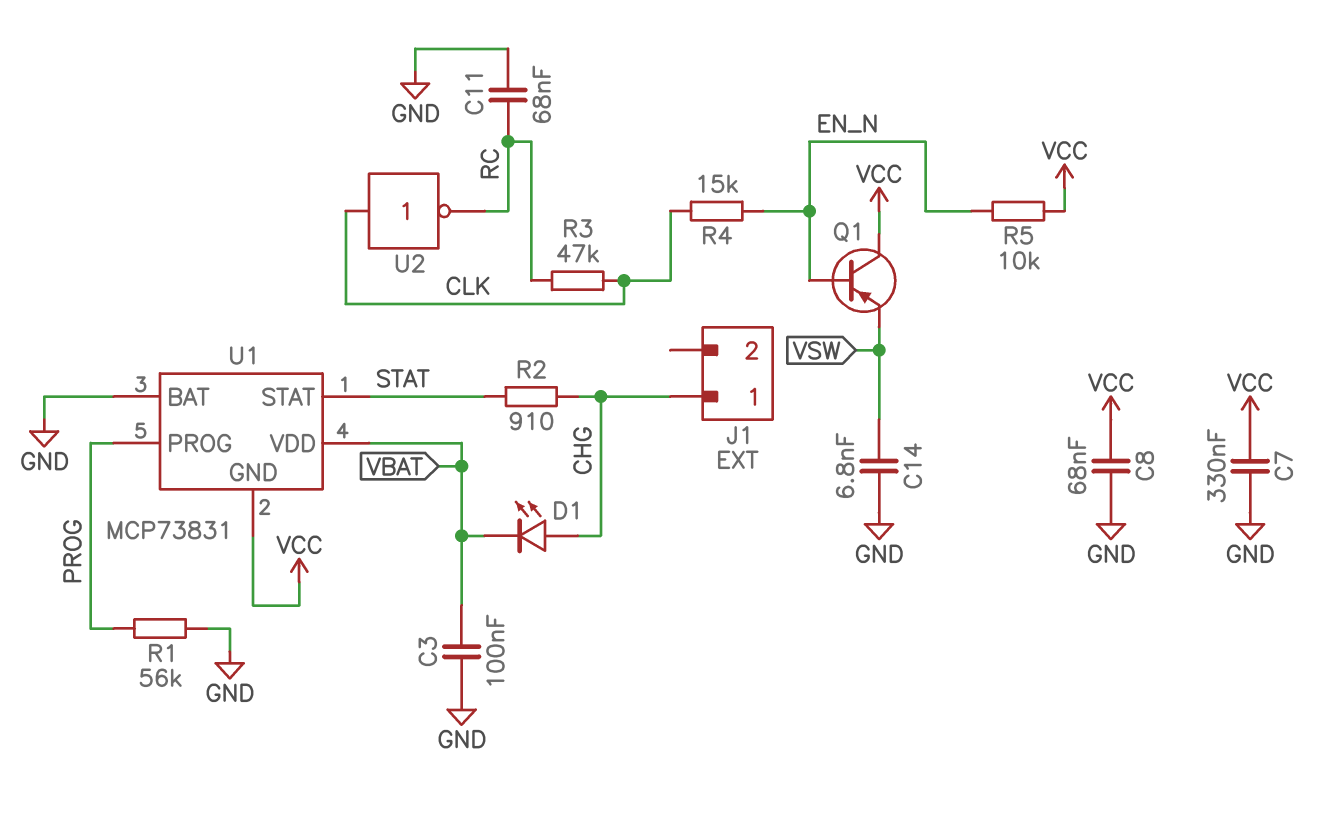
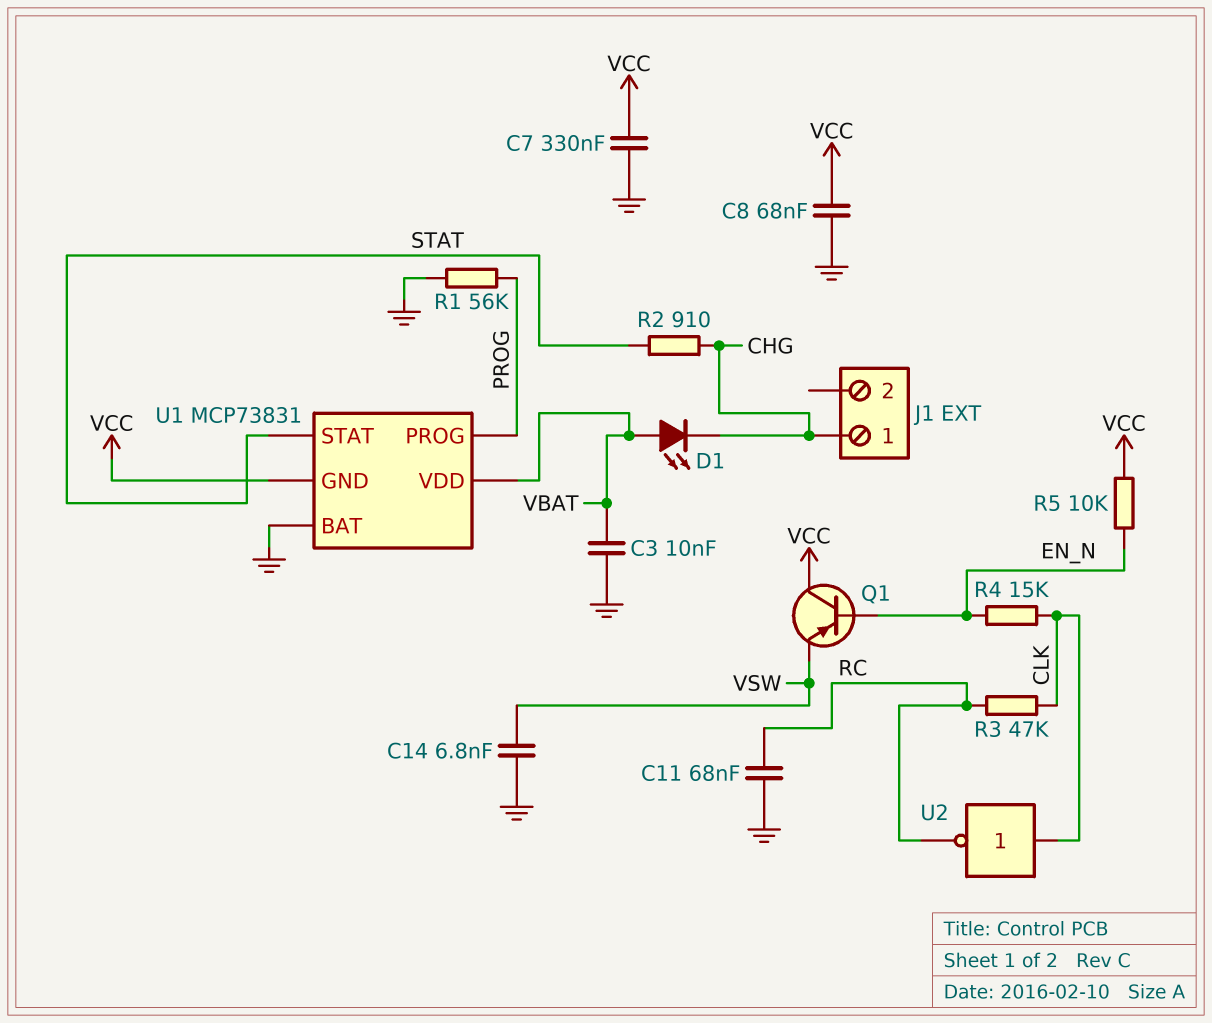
C3: 100nF (GND, VBAT) -> 10nF (GND, VBAT)
D1: LED (A CHG, K VBAT) -> LED (A VBAT, K CHG)

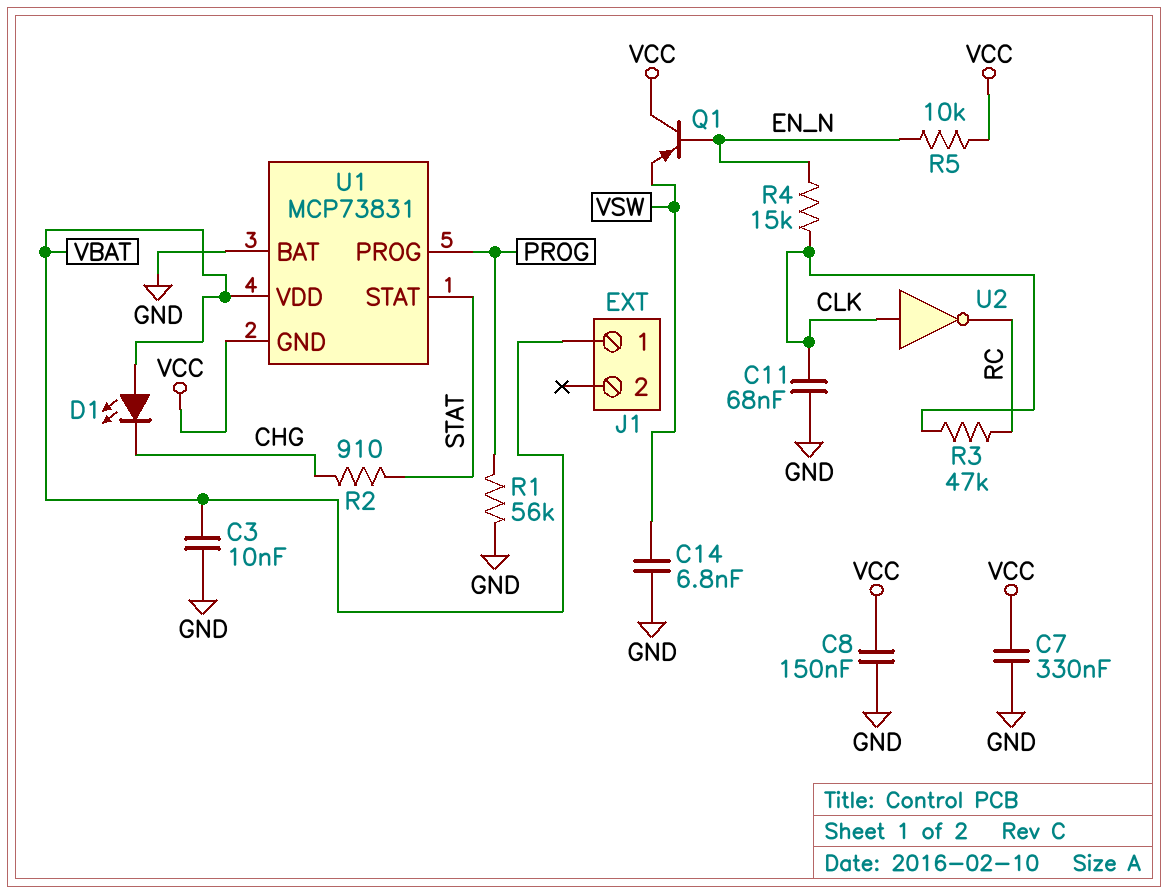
C8: 68nF (GND, VCC) -> 150nF (GND, VCC)
C11: 68nF (GND, RC) -> 68nF (CLK, GND)
J1 pin 1: CHG -> VBAT

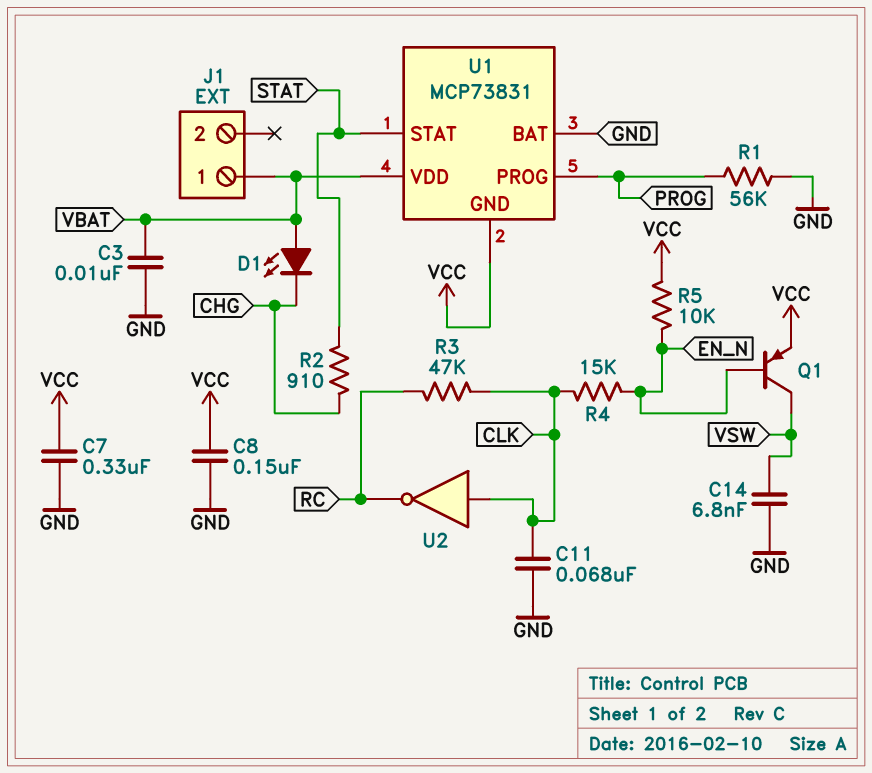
Q1: PNP (B EN_N, C VCC, E VSW) -> PNP (B EN_N, C VSW, E VCC)

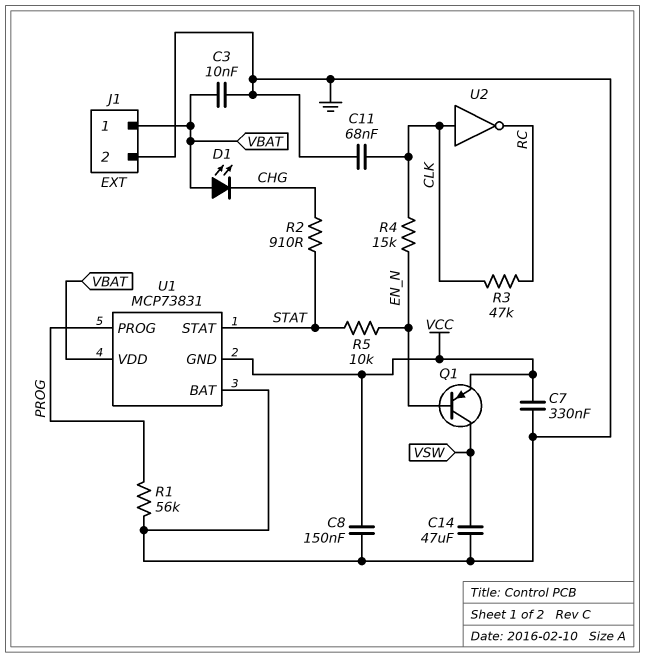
C14: 6.8nF (GND, VSW) -> 47uF (GND, VSW)
J1 pin 2: none -> GND
R5: 10k (EN_N, VCC) -> 10k (EN_N, STAT)

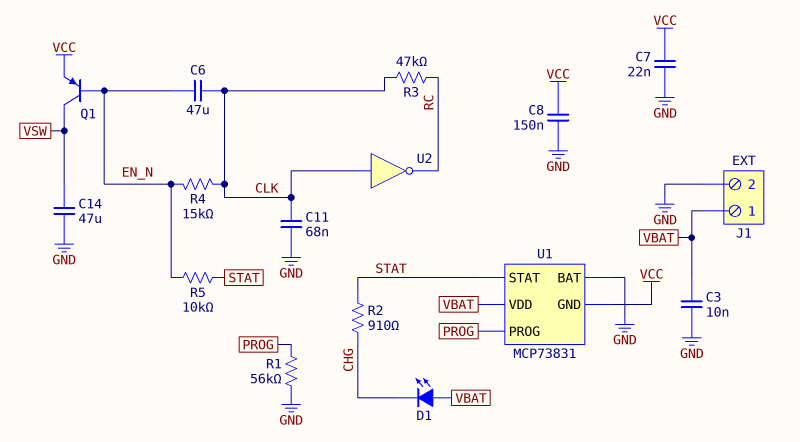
C6: none -> 47uF (CLK, EN_N)
C7: 330nF (GND, VCC) -> 22nF (GND, VCC)

